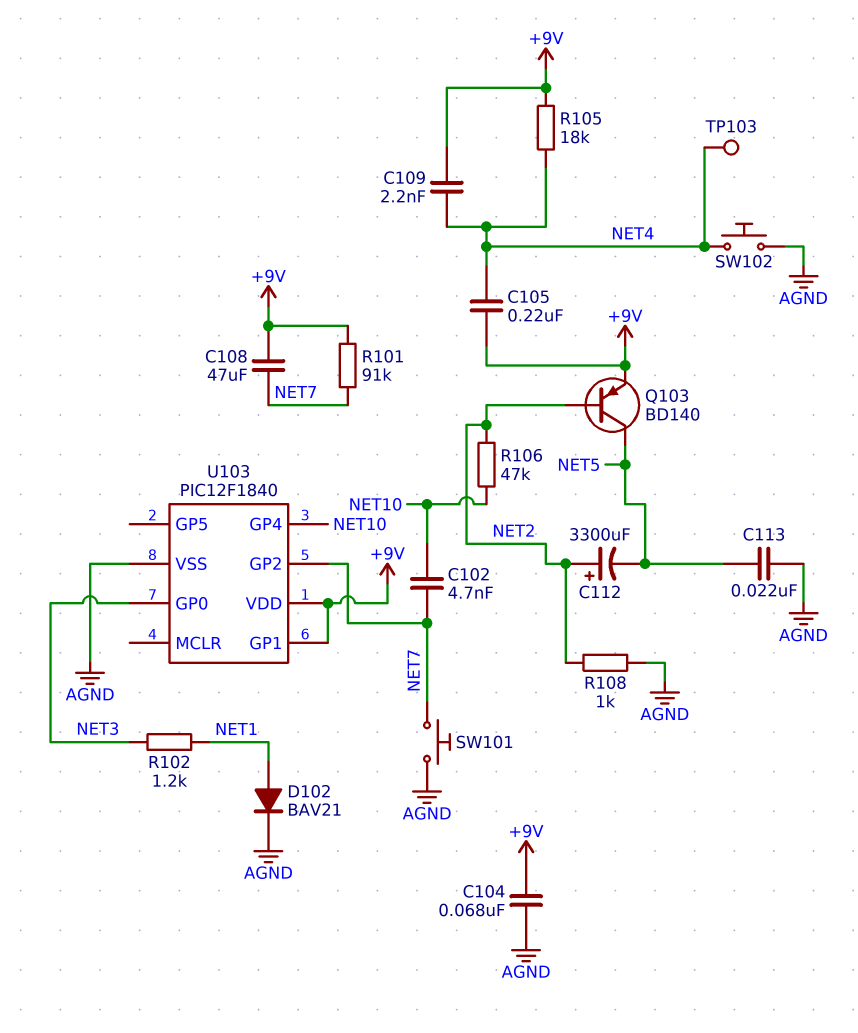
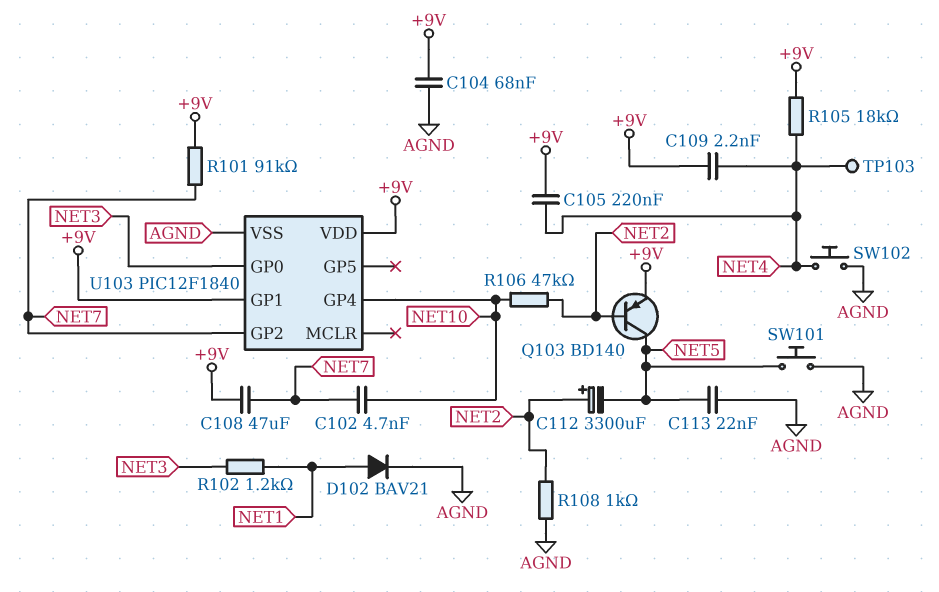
SW101: button (AGND, NET7) -> button (AGND, NET5)

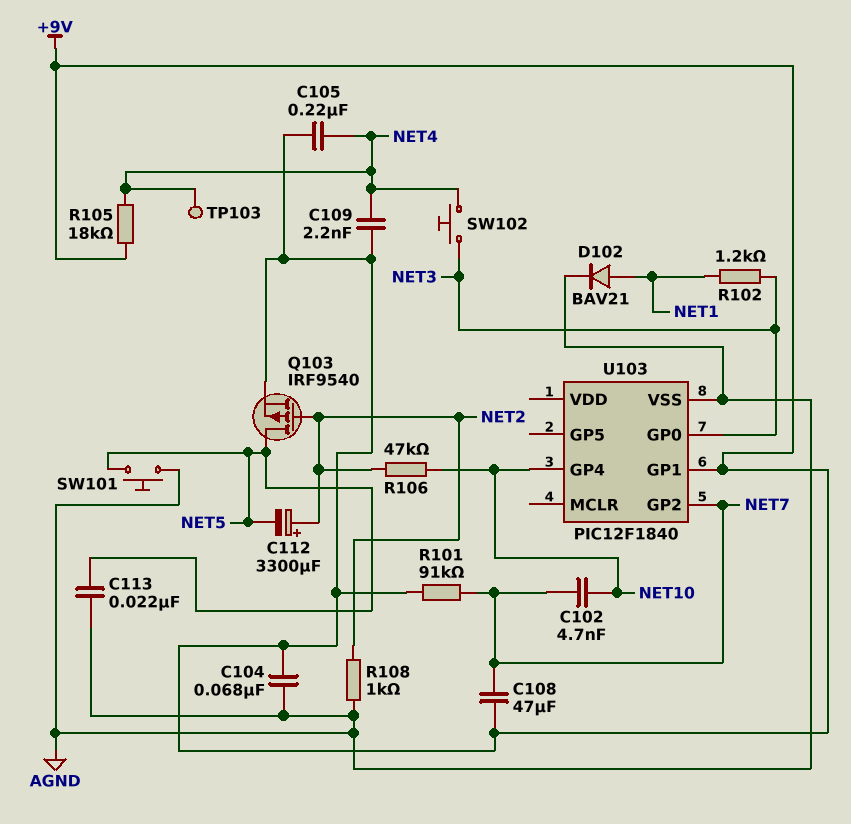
Q103: PNP BD140 (B NET2, C NET5, E +9V) -> PMOS IRF9540 (G NET2, D NET5, S +9V)
SW102: button (AGND, NET4) -> button (NET3, NET4)
U103 pin VDD: +9V -> none

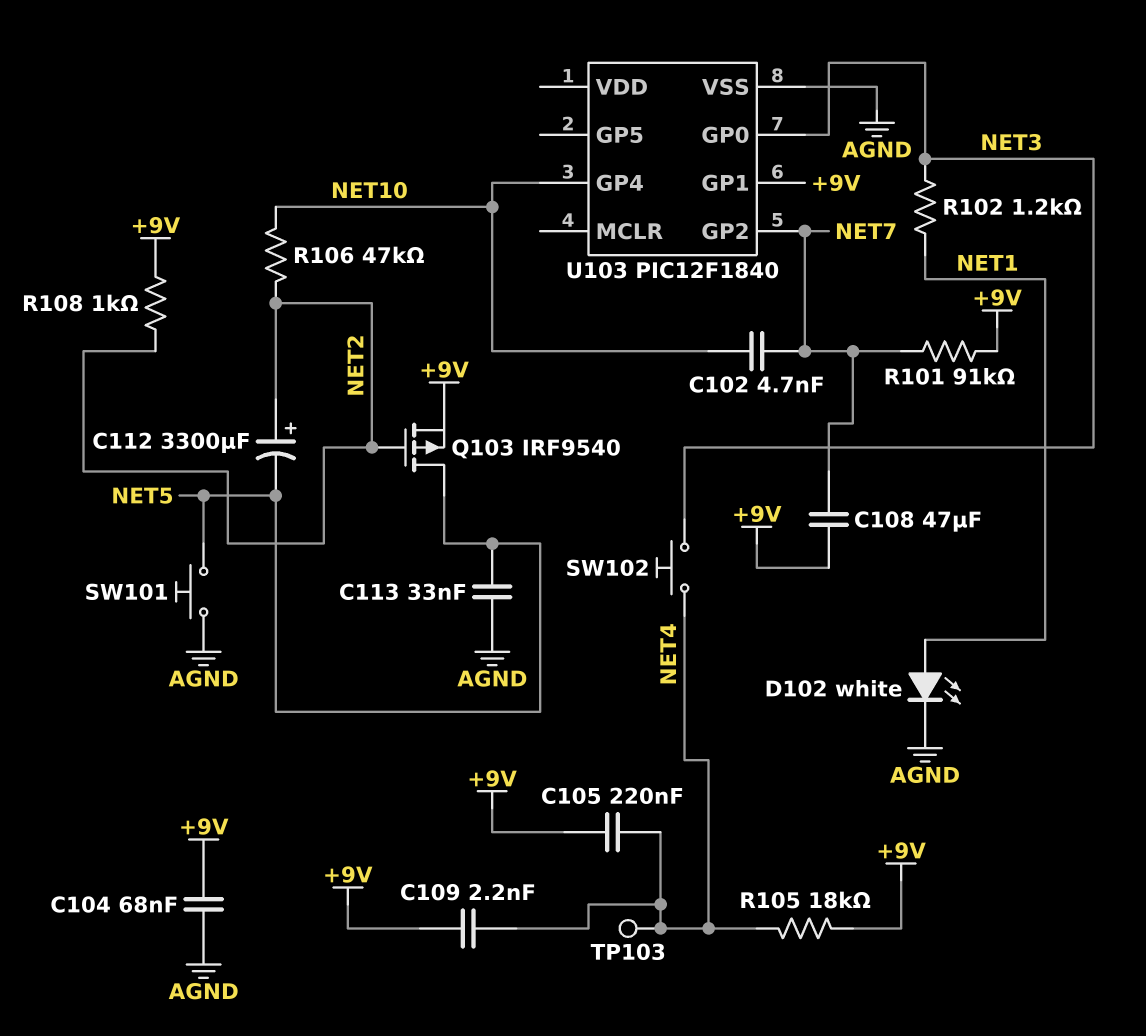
C113: 22nF (AGND, NET5) -> 33nF (AGND, NET5)
D102: diode BAV21 (A NET1, K AGND) -> LED white (A NET1, K AGND)
R108: 1k (AGND, NET2) -> 1k (+9V, NET2)

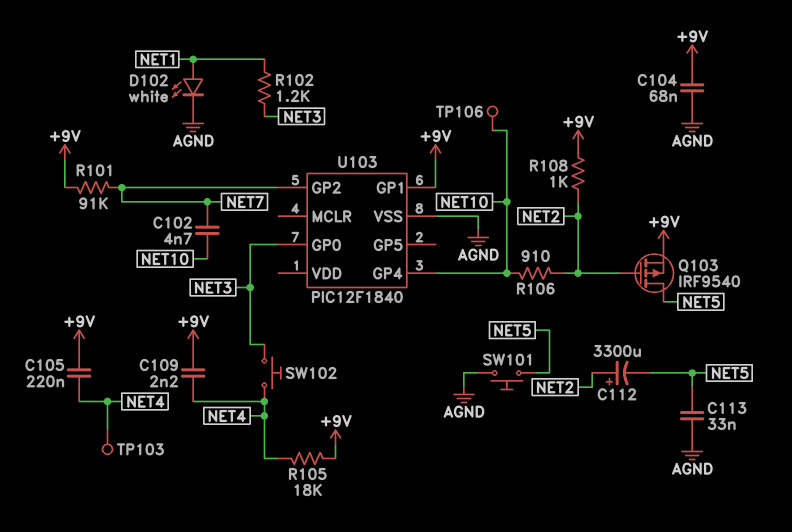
C108: 47uF (+9V, NET7) -> none
R106: 47k (NET2, NET10) -> 910 (NET2, NET10)
TP106: none -> test point (NET10)

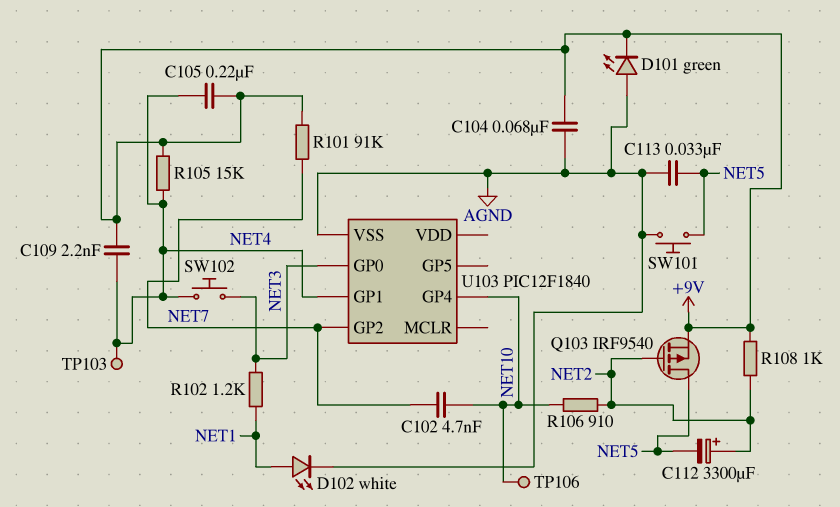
D101: none -> LED green (A AGND, K +9V)
R105: 18k (+9V, NET4) -> 15k (+9V, NET4)
U103 pin GP1: +9V -> NET4

